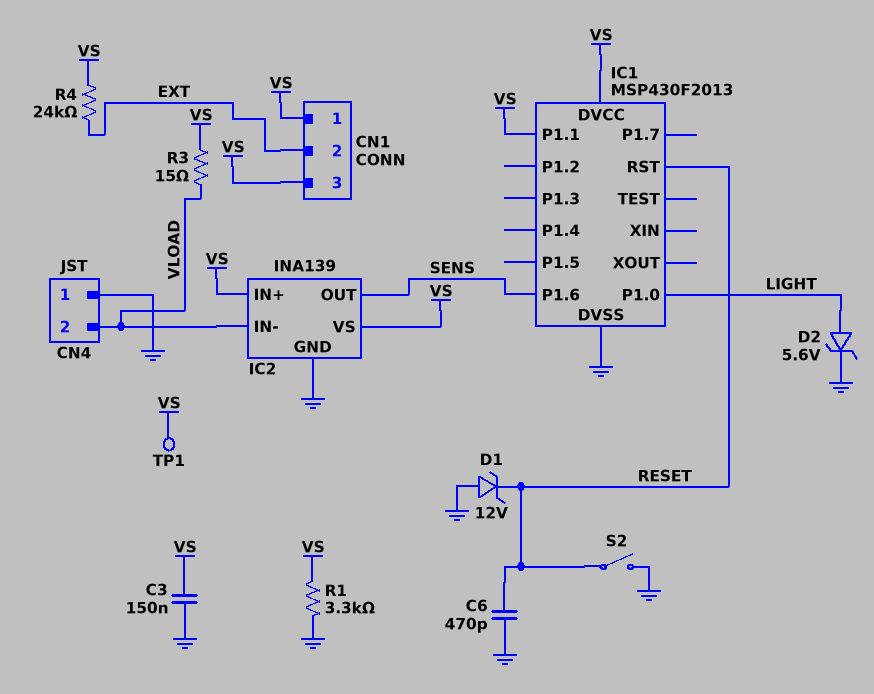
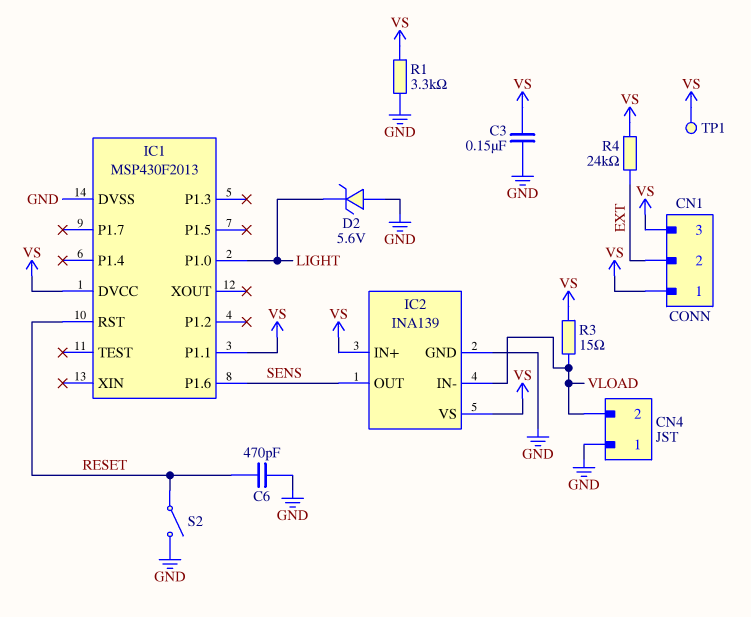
D1: zener 12V (A GND, K RESET) -> none
D2: zener 5.6V (A LIGHT, K GND) -> zener 5.6V (A GND, K LIGHT)

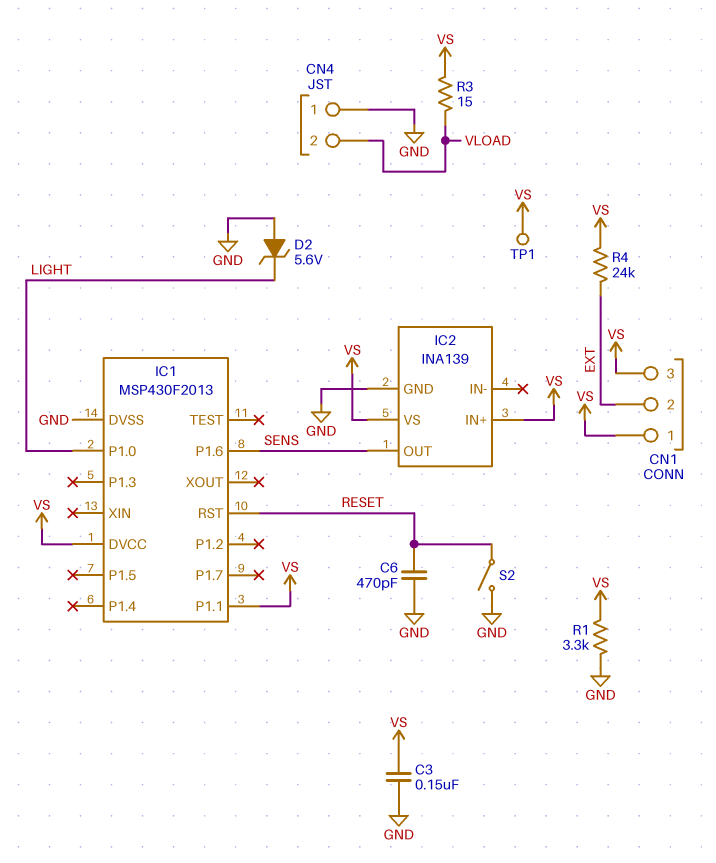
IC2 pin IN-: VLOAD -> none

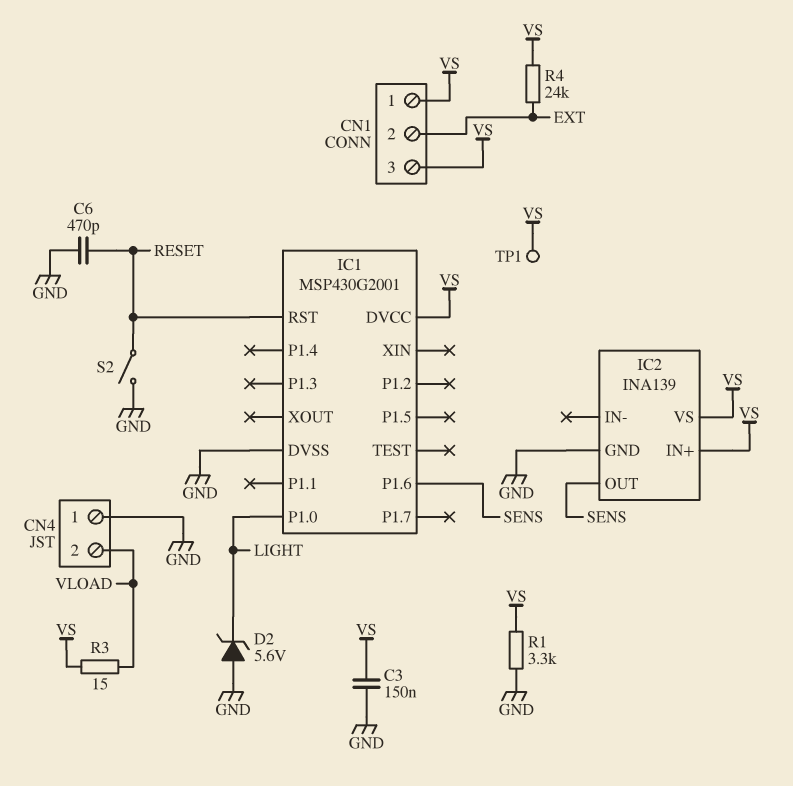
IC1: MSP430F2013 -> MSP430G2001
IC1 pin P1.1: VS -> none

